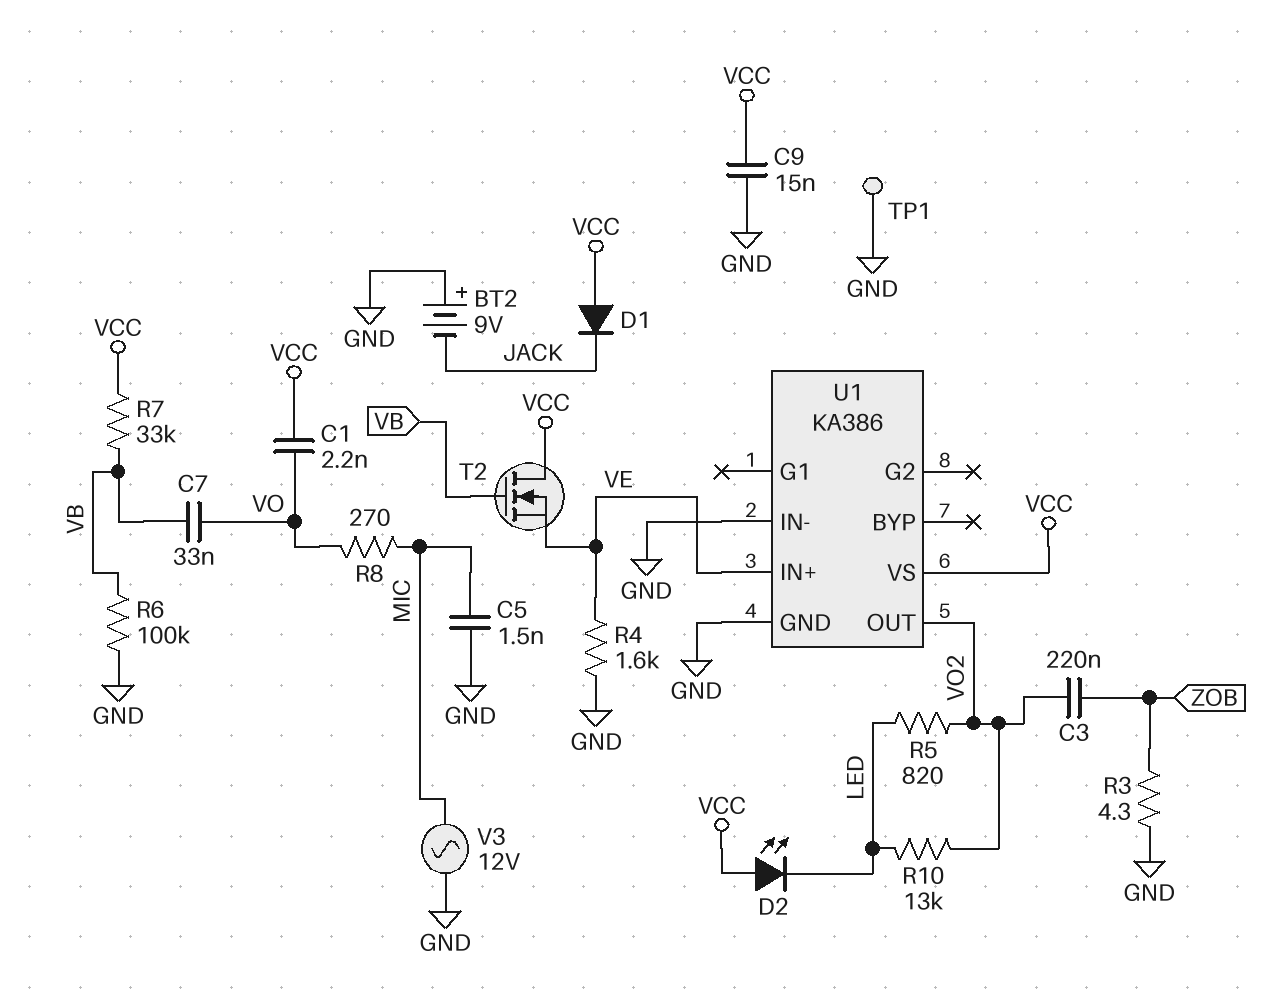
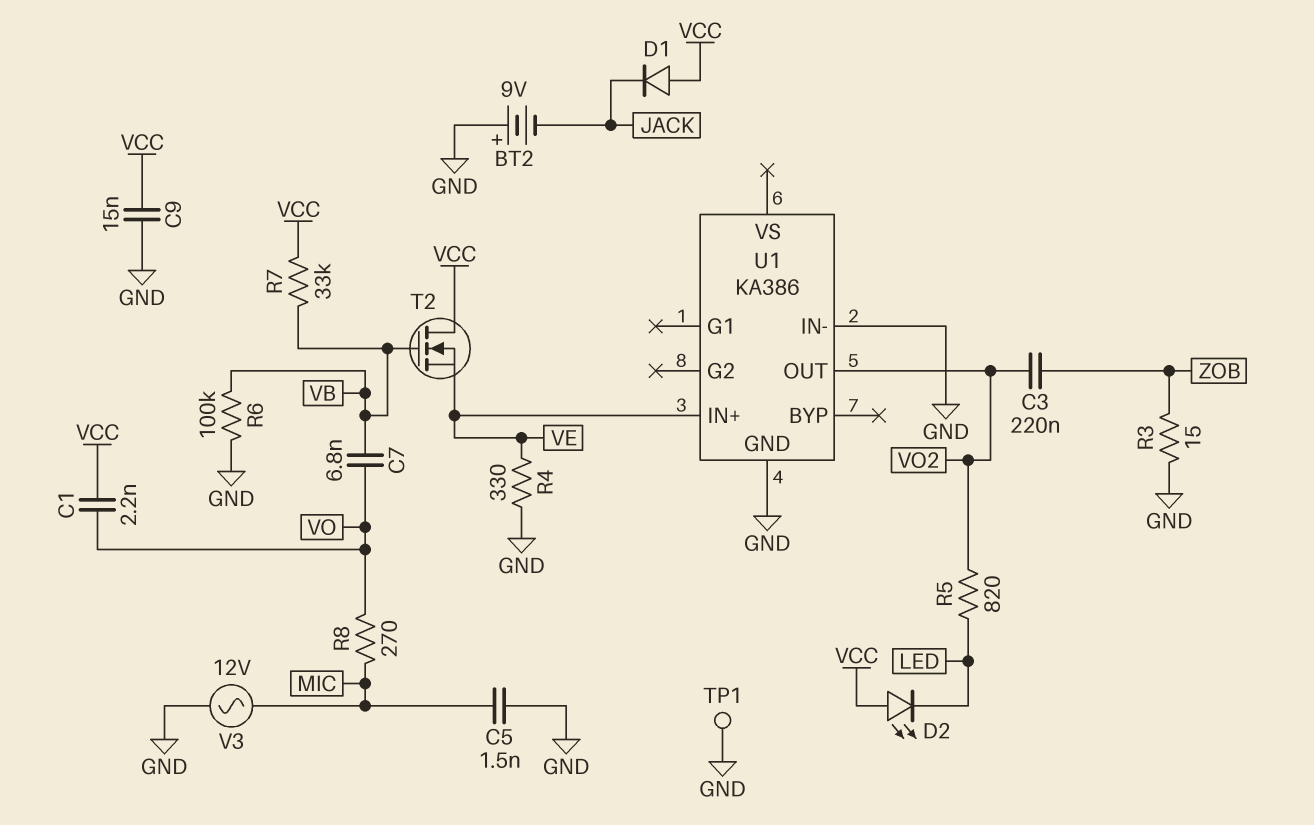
C7: 33nF (VB, VO) -> 6.8nF (VB, VO)
R3: 4.3 (GND, ZOB) -> 15 (GND, ZOB)
R4: 1.6k (GND, VE) -> 330 (GND, VE)
R10: 13k (LED, VO2) -> none
U1 pin VS: VCC -> none

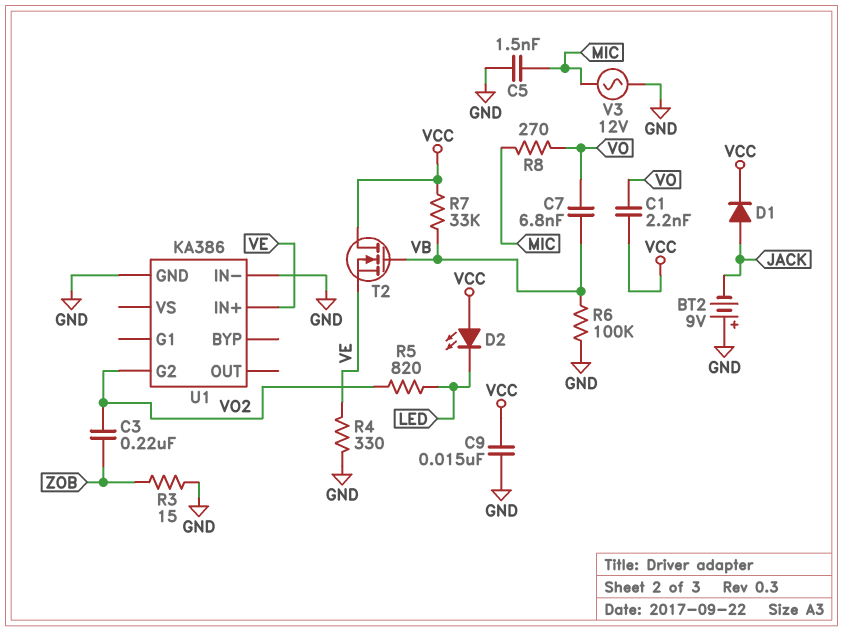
D1: diode (A VCC, K JACK) -> diode (A JACK, K VCC)
TP1: test point (GND) -> none
U1 pin G2: none -> VO2
U1 pin OUT: VO2 -> none

